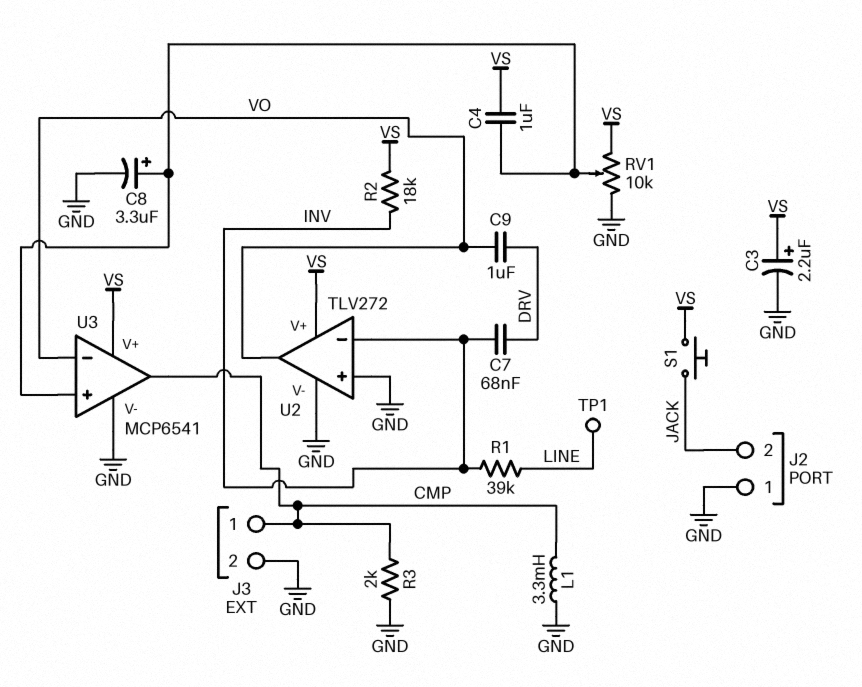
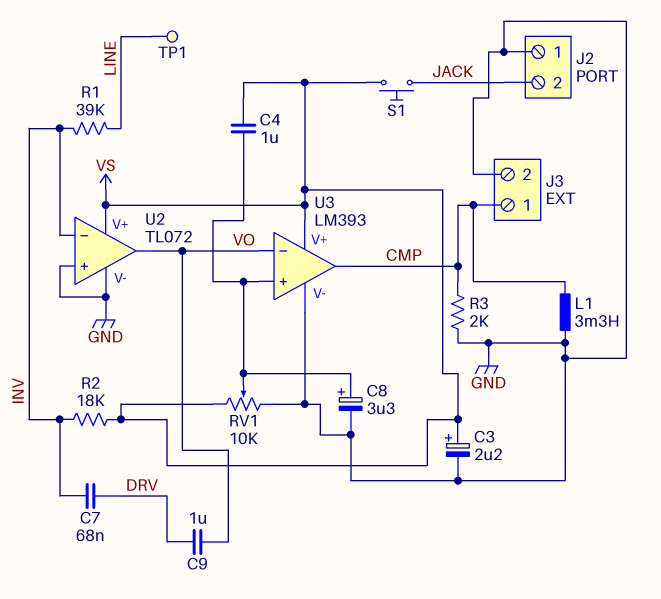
U2: TLV272 -> TL072
U3: MCP6541 -> LM393

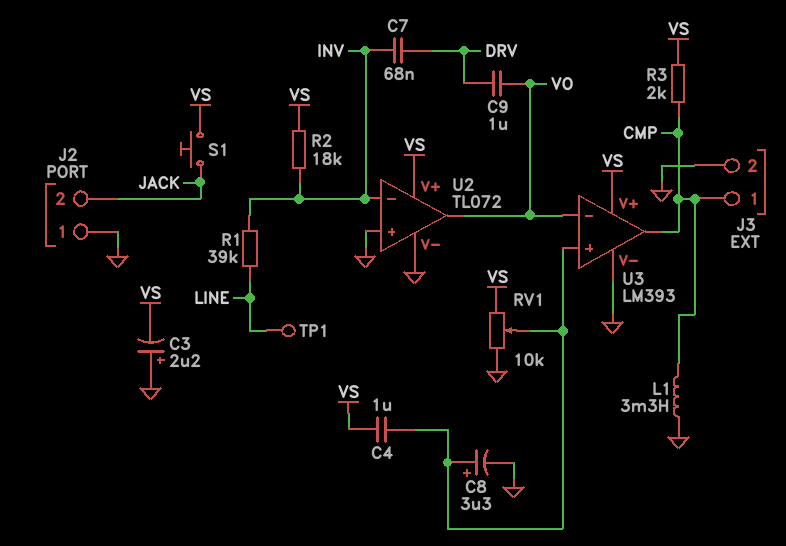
C3: 2.2uF (plus VS, minus GND) -> 2.2uF (plus GND, minus VS)
R3: 2k (CMP, GND) -> 2k (CMP, VS)

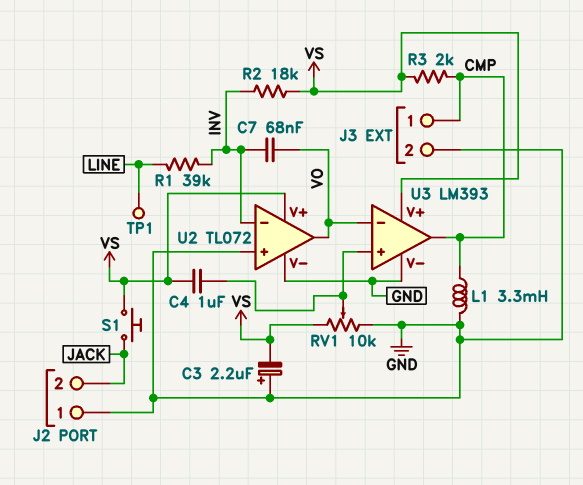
C7: 68nF (DRV, INV) -> 68nF (INV, VO)
C8: 3.3uF (plus U3/in+, minus GND) -> none
C9: 1uF (DRV, VO) -> none

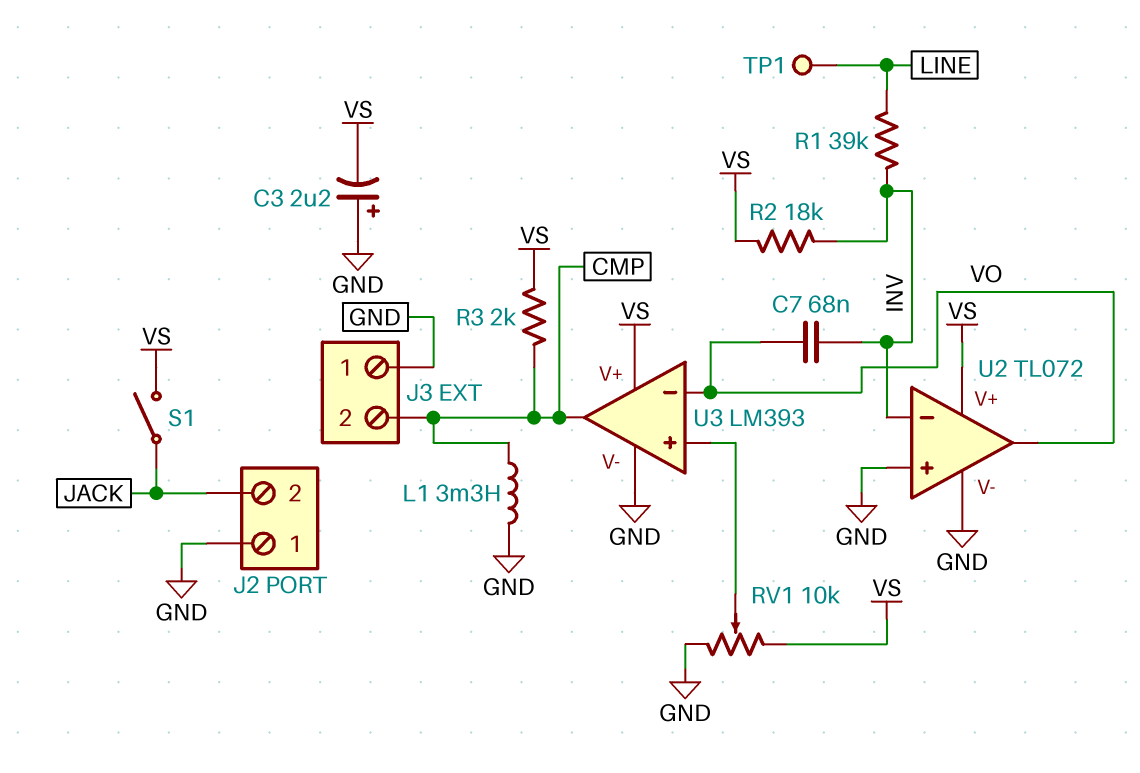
C4: 1uF (U3/in+, VS) -> none
J3 pin 1: CMP -> GND
J3 pin 2: GND -> CMP
S1: button (JACK, VS) -> switch (JACK, VS)

